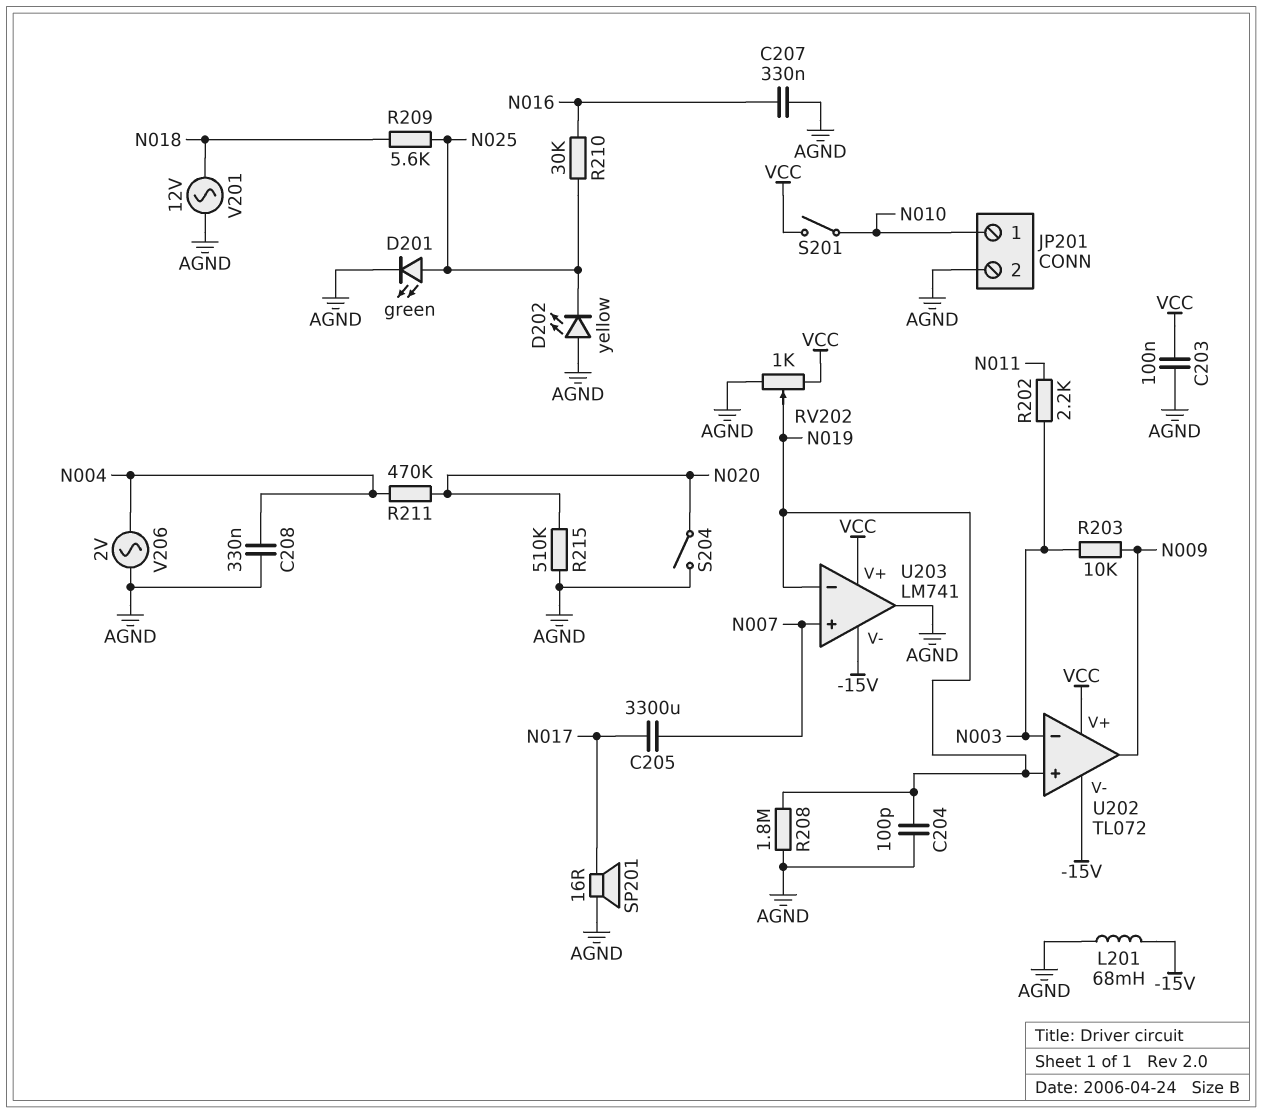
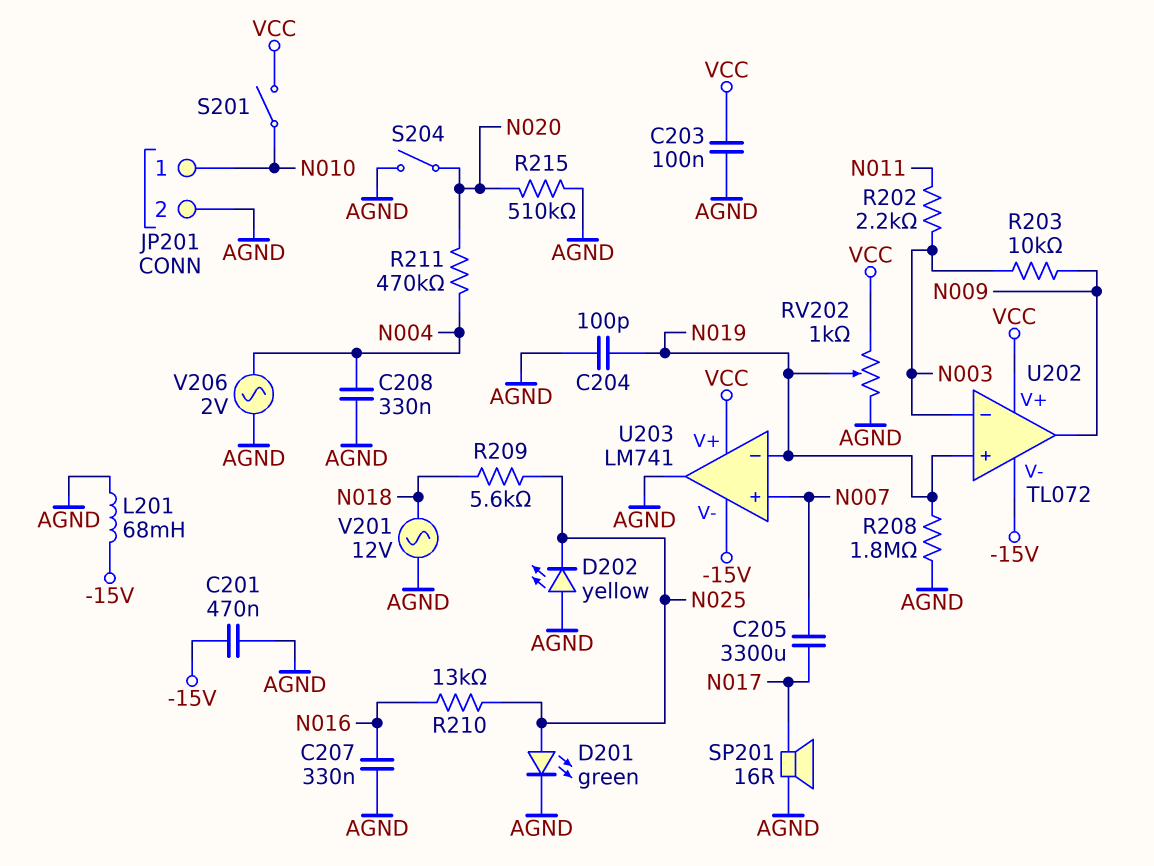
C201: none -> 470nF (-15V, AGND)
R210: 30k (N016, N025) -> 13k (N016, N025)

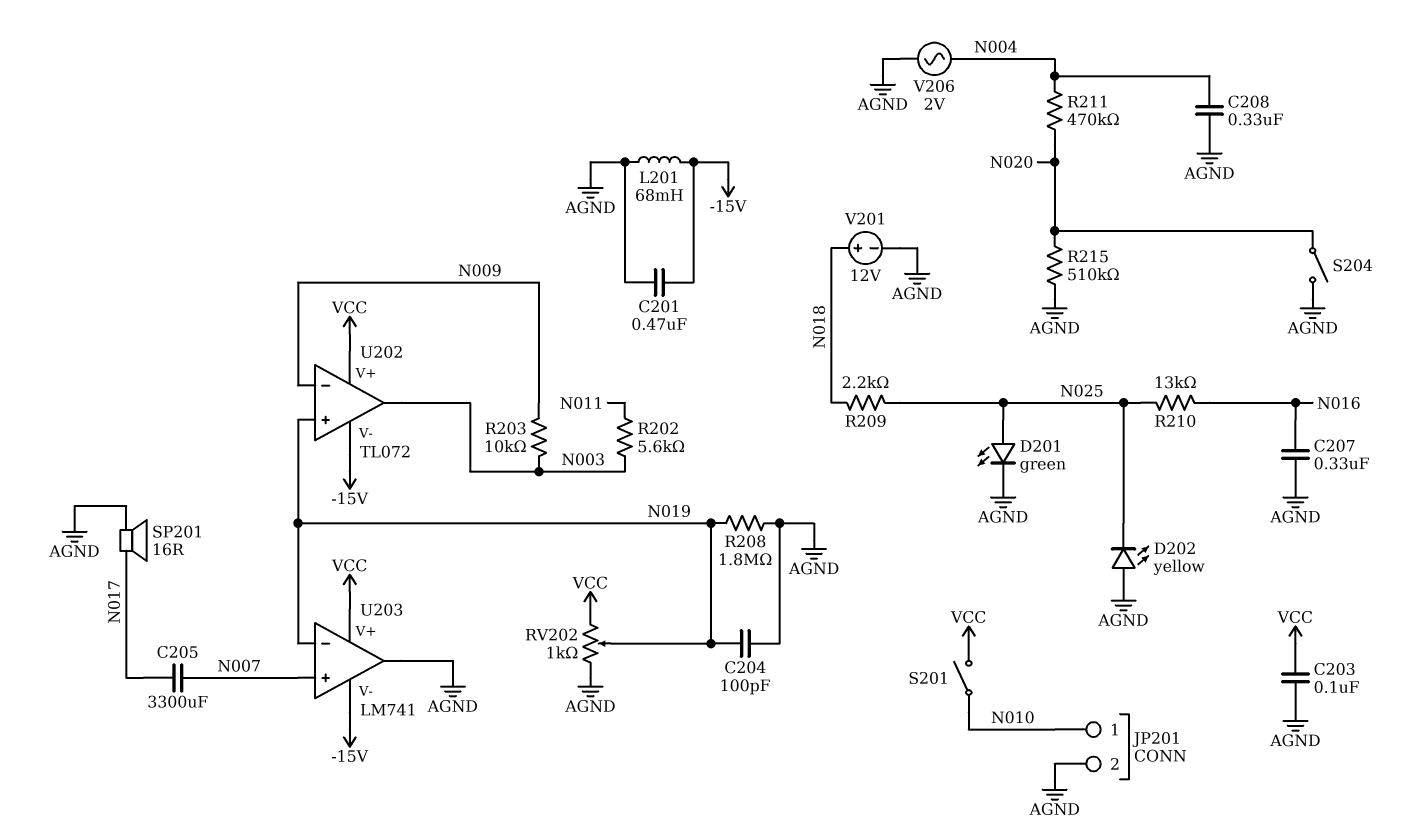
R202: 2.2k (N003, N011) -> 5.6k (N003, N011)
R209: 5.6k (N018, N025) -> 2.2k (N018, N025)
U202 pin in-: N003 -> N009
U202 pin out: N009 -> N003
V201: AC 12V (AGND, N018) -> 12V (plus N018, minus AGND)

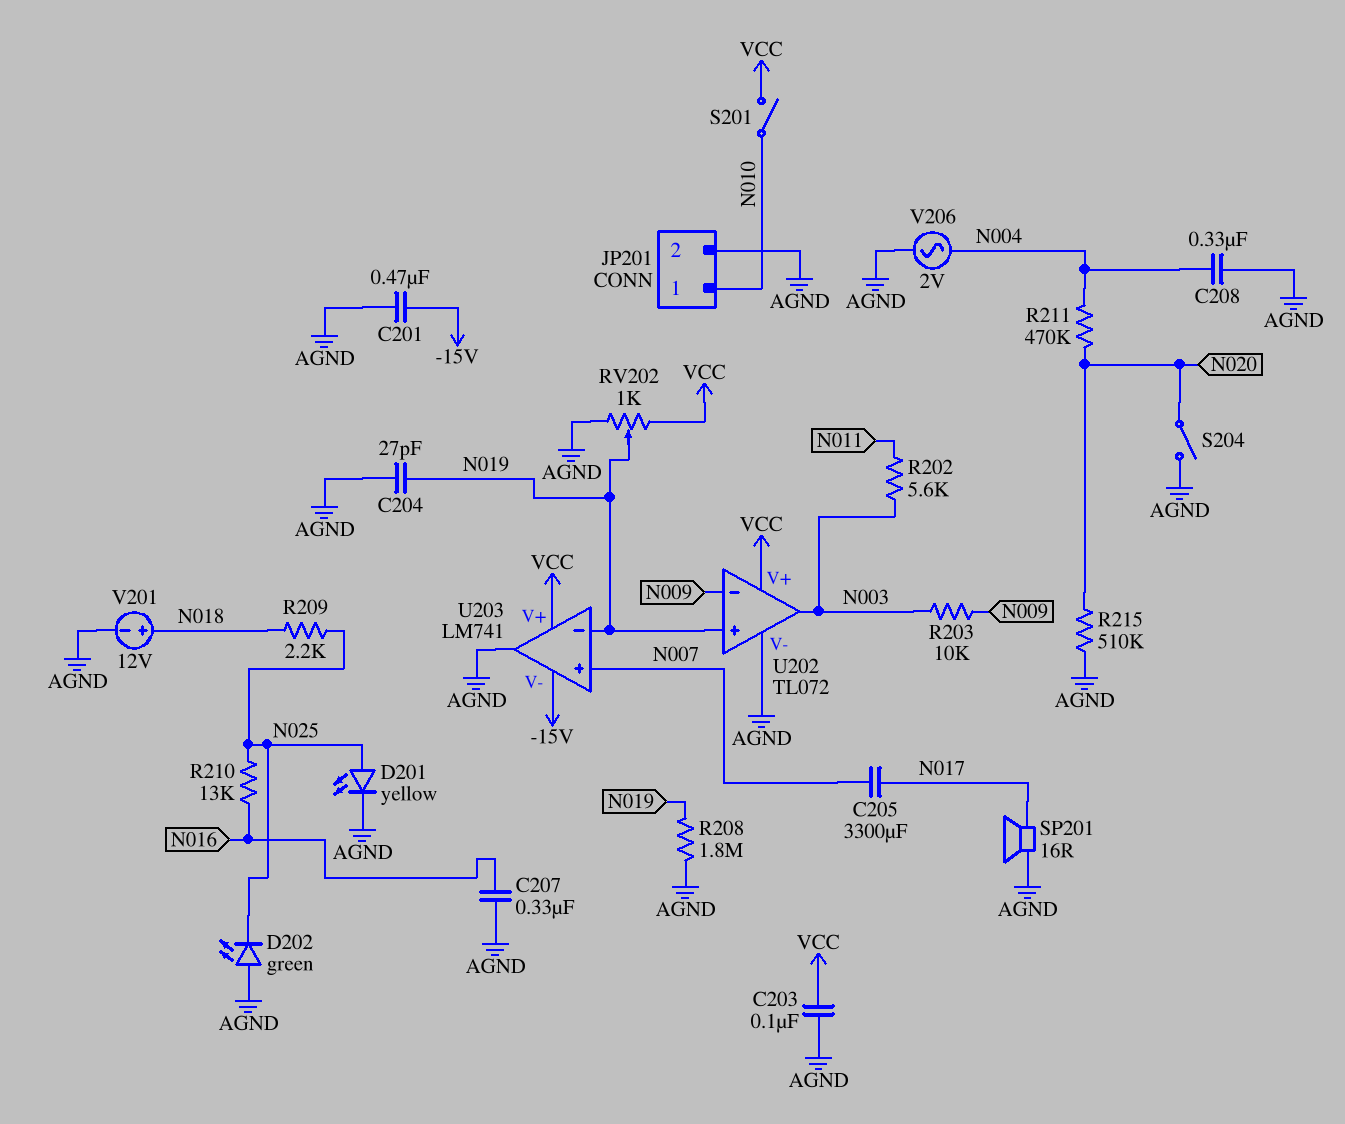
C204: 100pF (AGND, N019) -> 27pF (AGND, N019)
D201: LED green (A N025, K AGND) -> LED yellow (A N025, K AGND)
D202: LED yellow (A AGND, K N025) -> LED green (A AGND, K N025)
L201: 68mH (-15V, AGND) -> none
U202 pin V-: -15V -> AGND

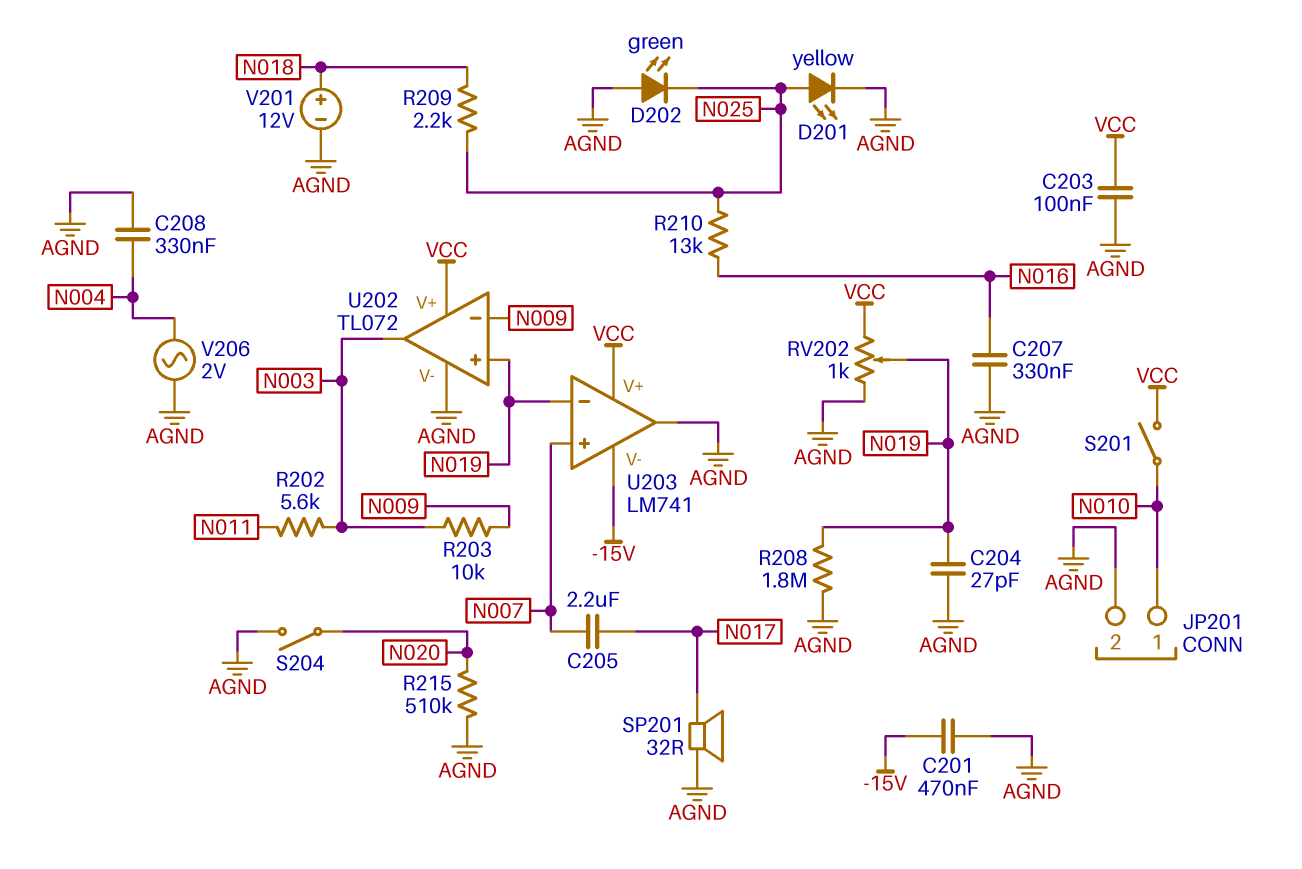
C205: 3300uF (N007, N017) -> 2.2uF (N007, N017)
R211: 470k (N004, N020) -> none
SP201: speaker 16R (AGND, N017) -> speaker 32R (AGND, N017)

